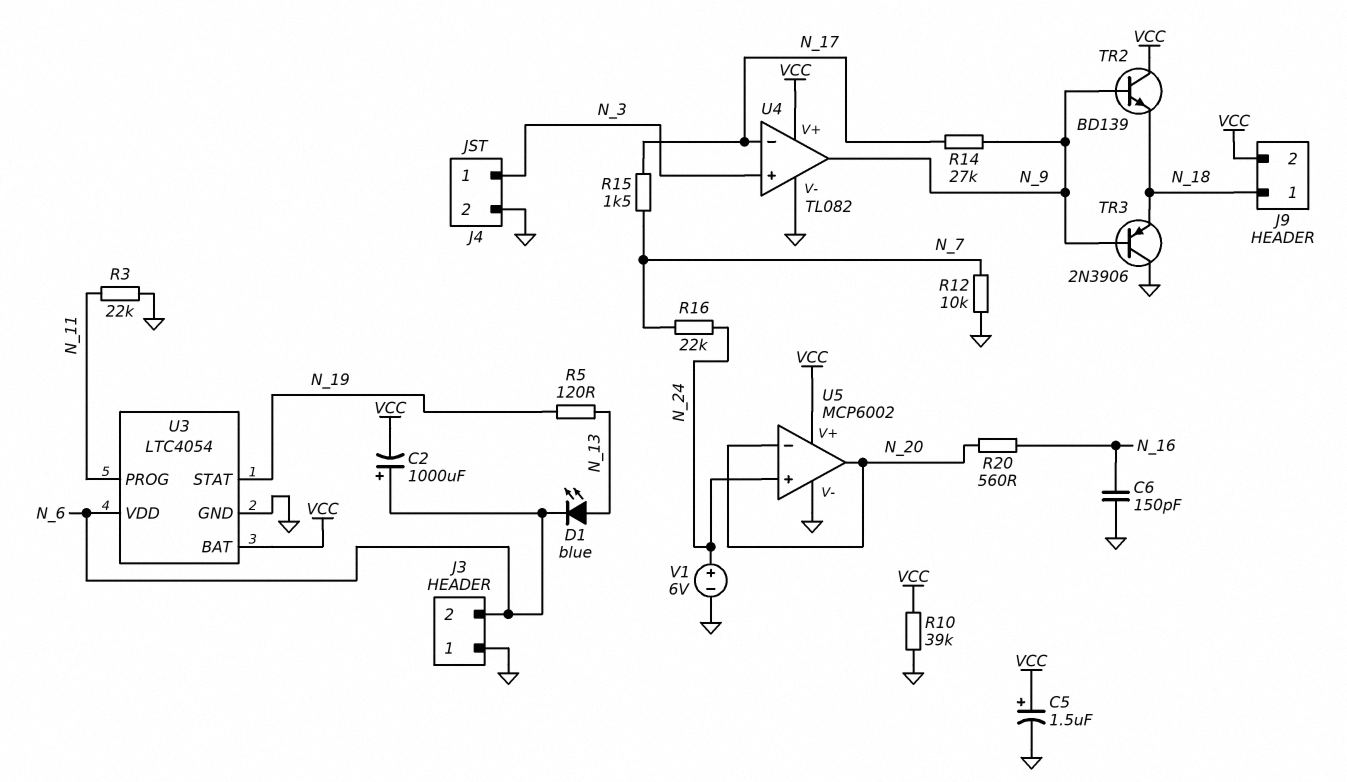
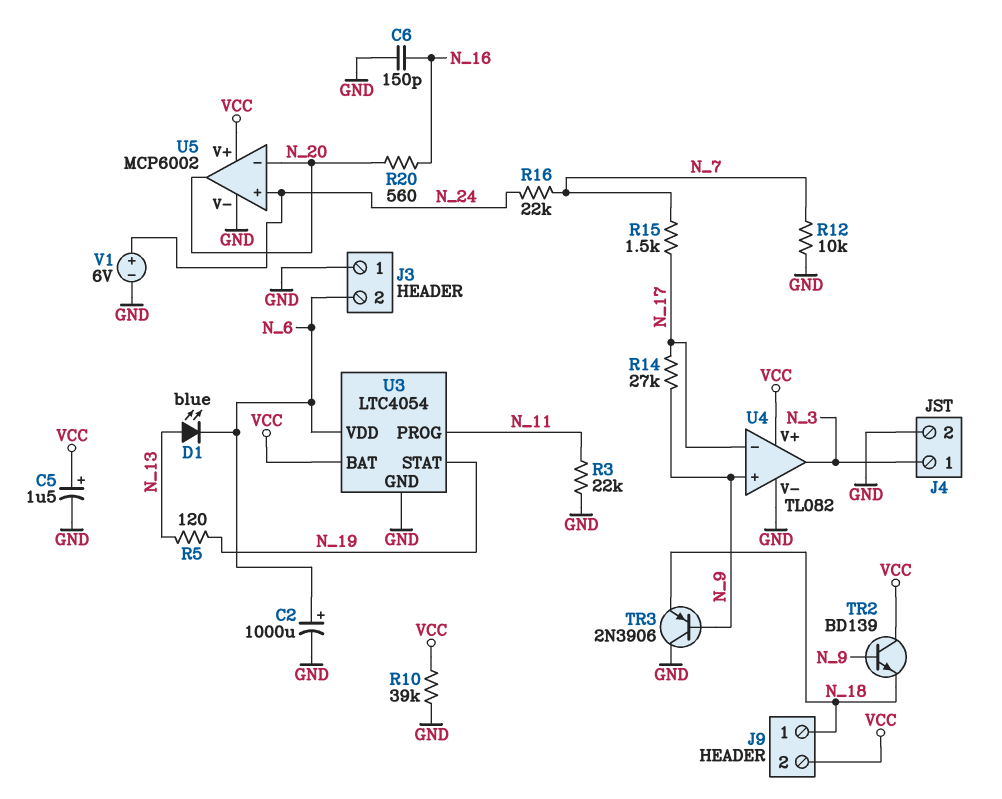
C2: 1000uF (plus N_6, minus VCC) -> 1000uF (plus N_6, minus GND)
U4 pin in+: N_3 -> N_9
U4 pin out: N_9 -> N_3

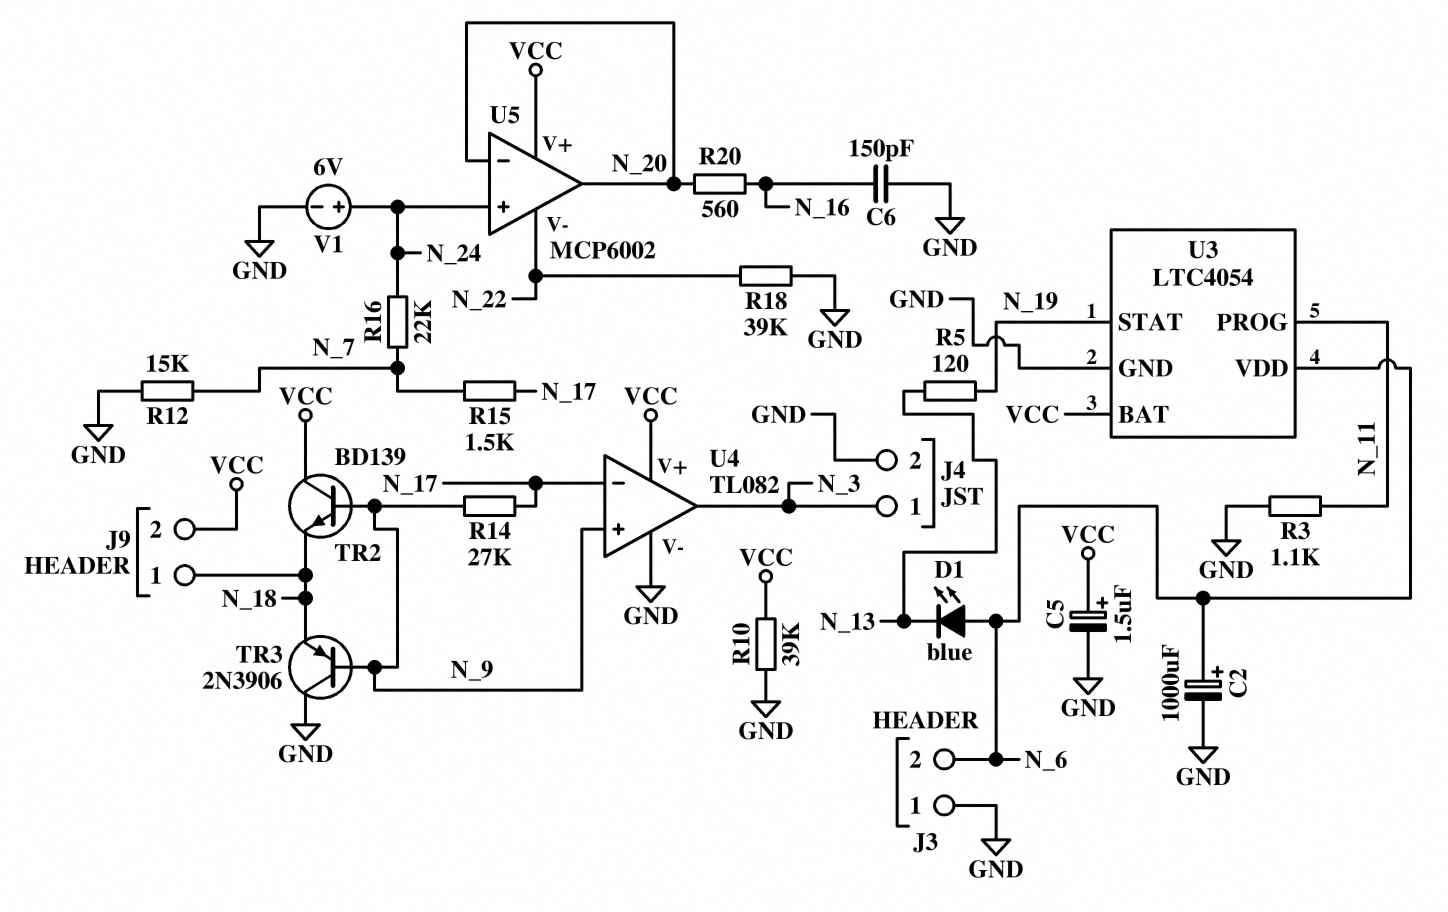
D1: LED blue (A N_13, K N_6) -> LED blue (A N_6, K N_13)
R3: 22k (GND, N_11) -> 1.1k (GND, N_11)
R12: 10k (GND, N_7) -> 15k (GND, N_7)
R18: none -> 39k (GND, N_22)
U5 pin V-: GND -> N_22

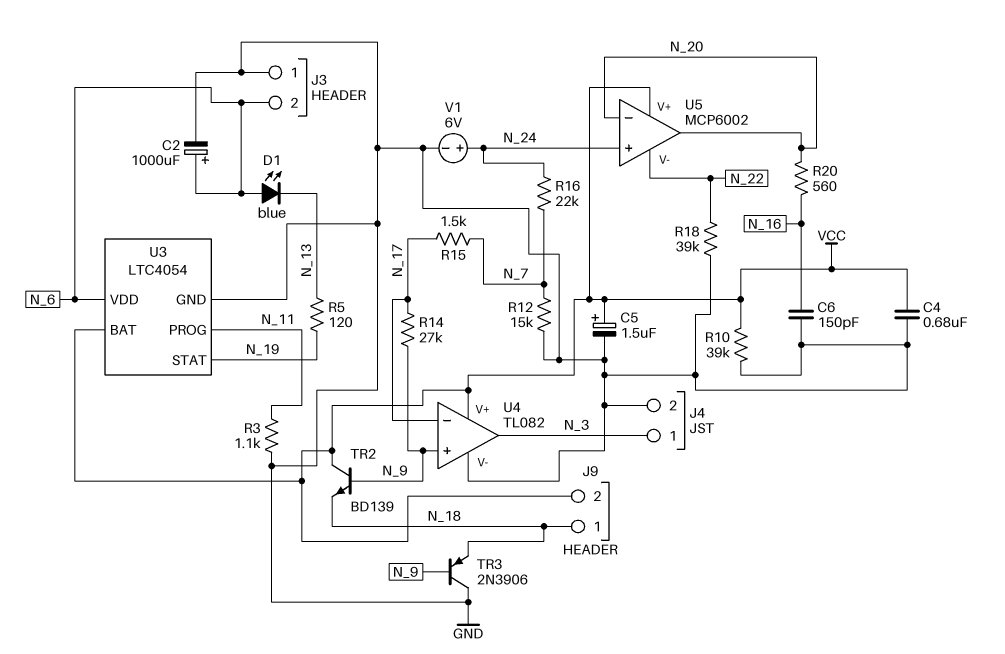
C4: none -> 680nF (GND, VCC)

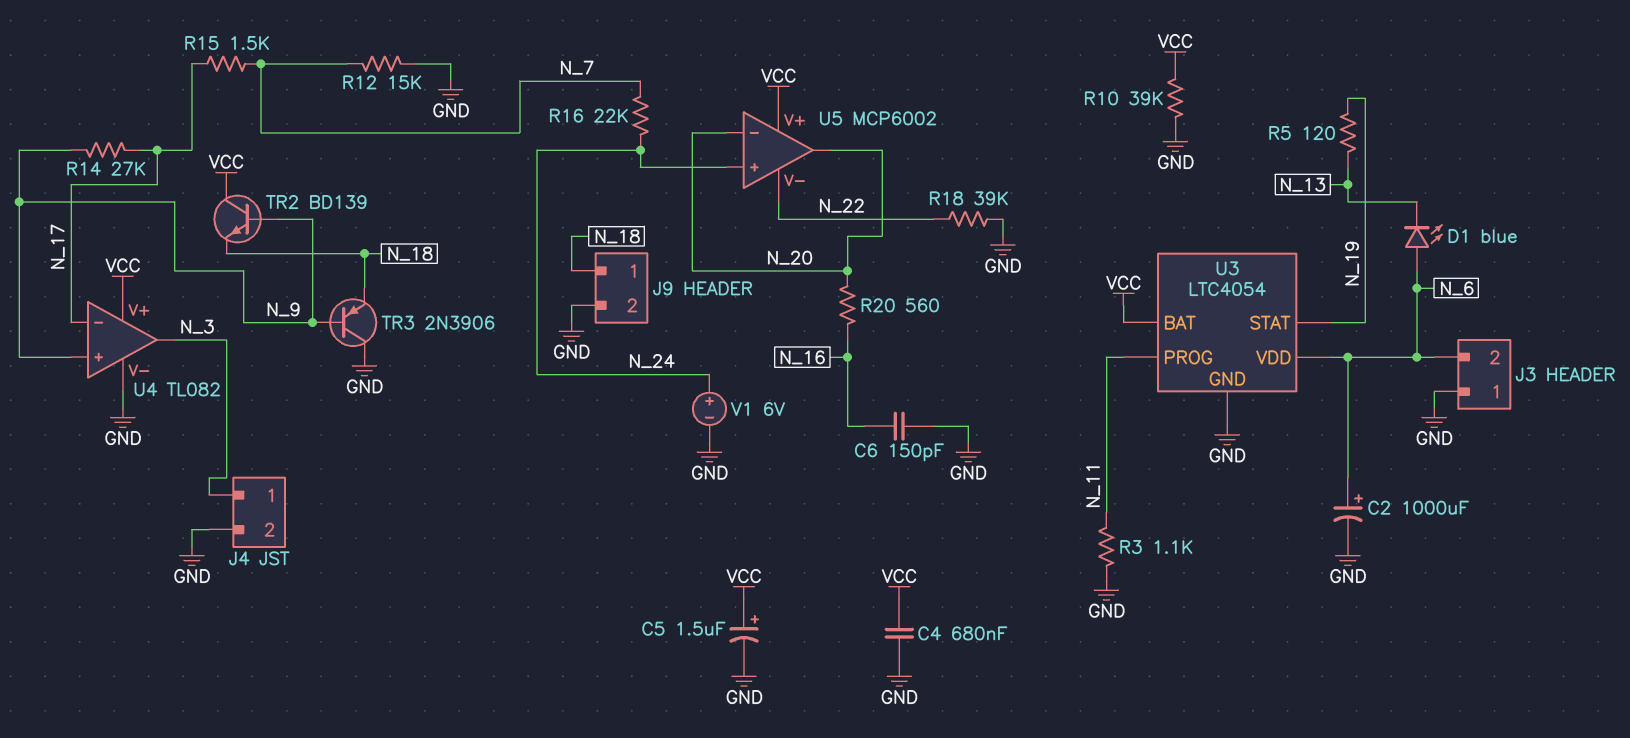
J9 pin 2: VCC -> GND

